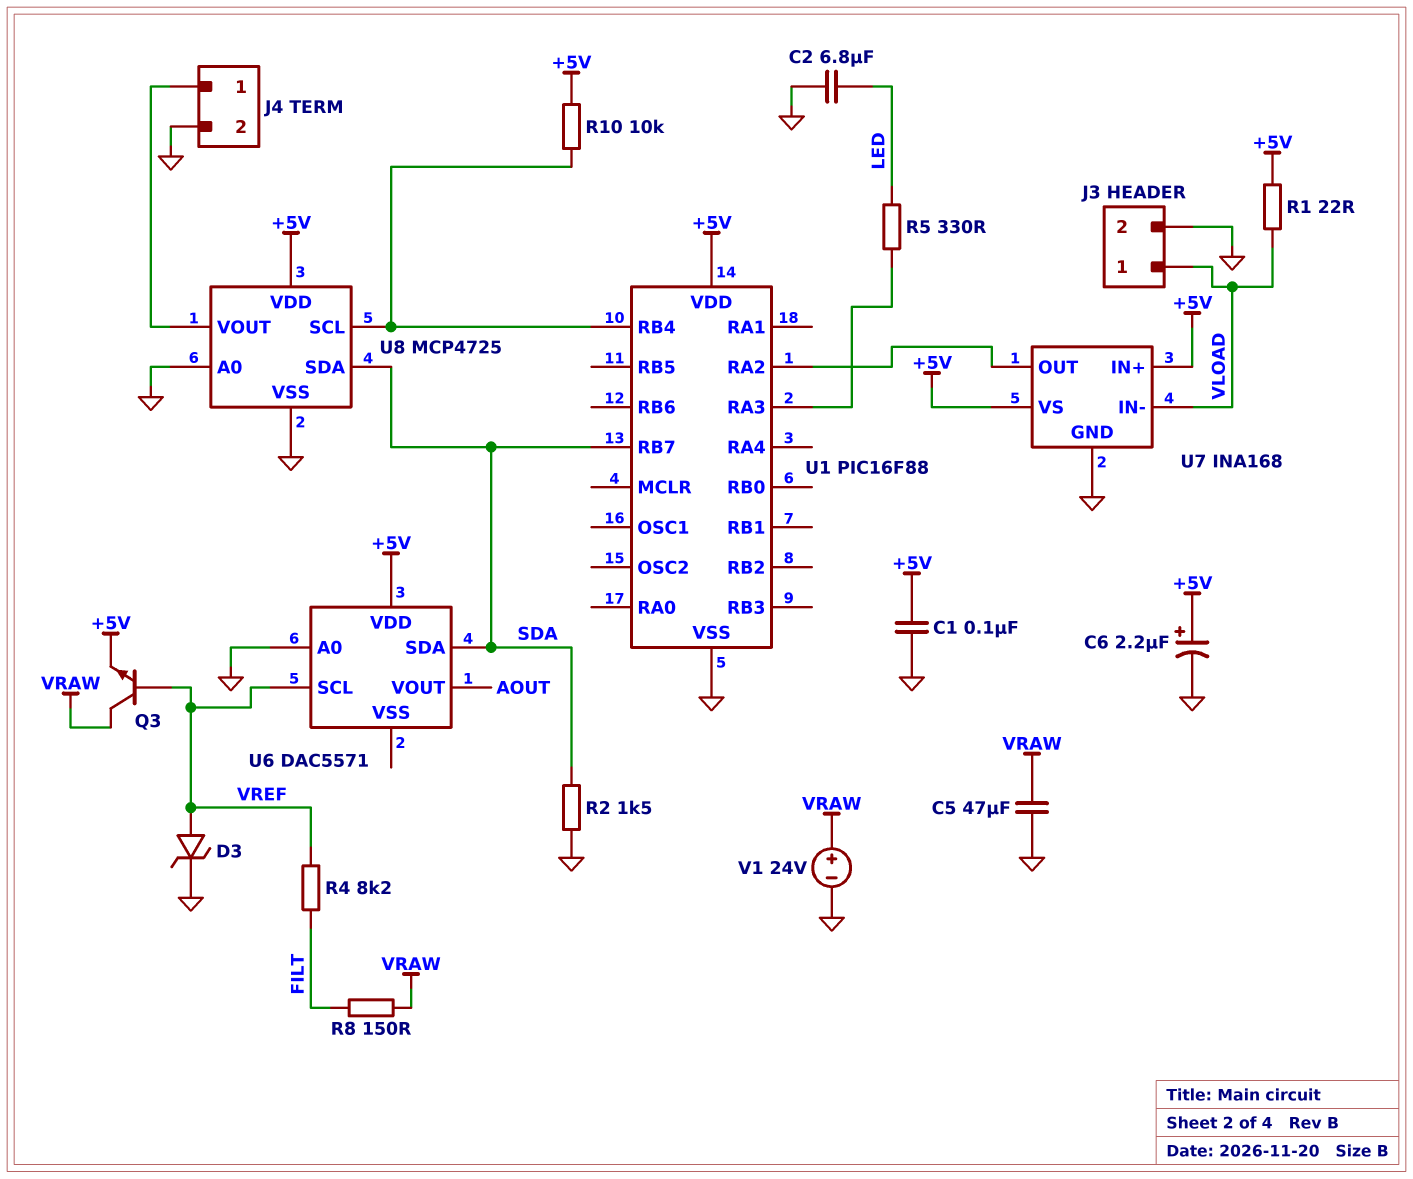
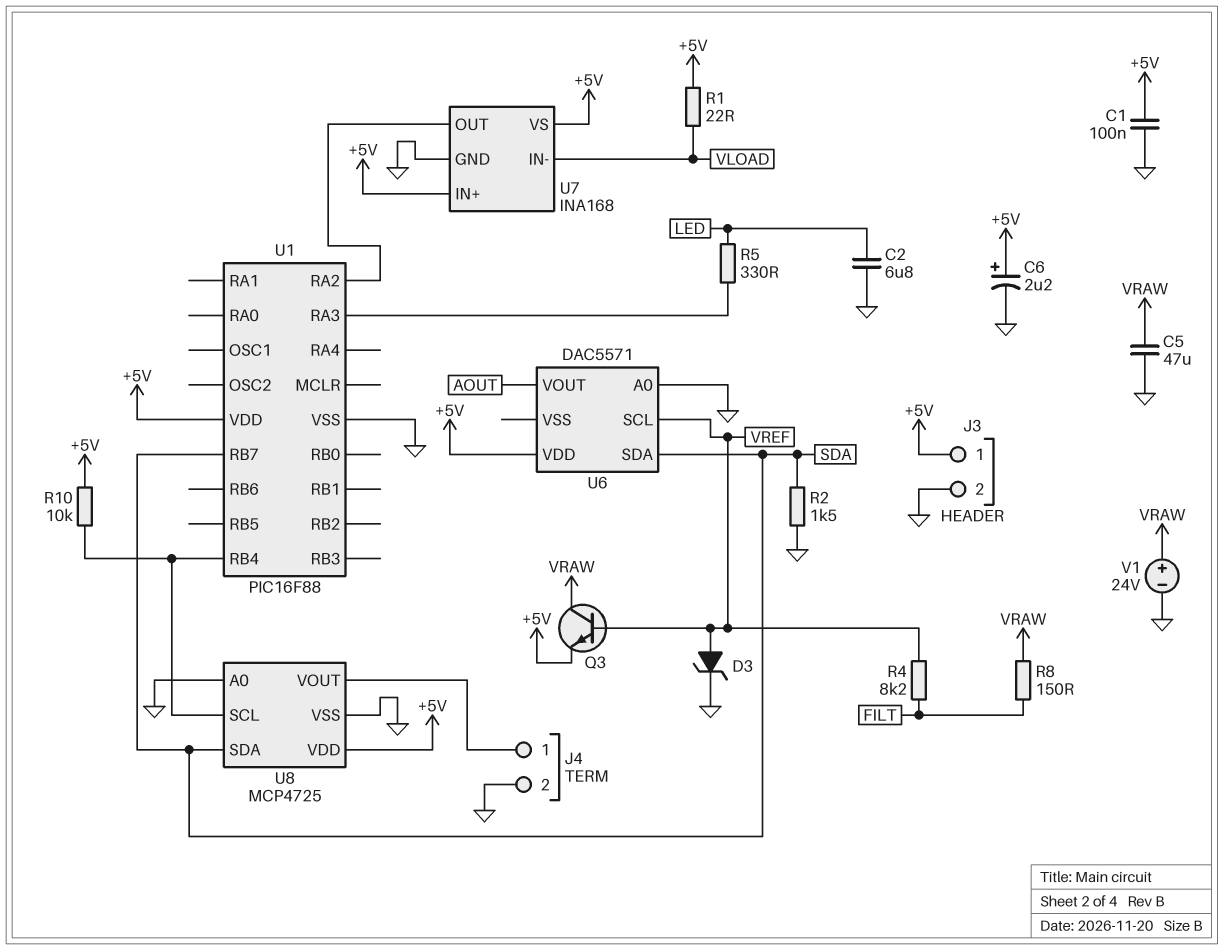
J3 pin 1: VLOAD -> +5V

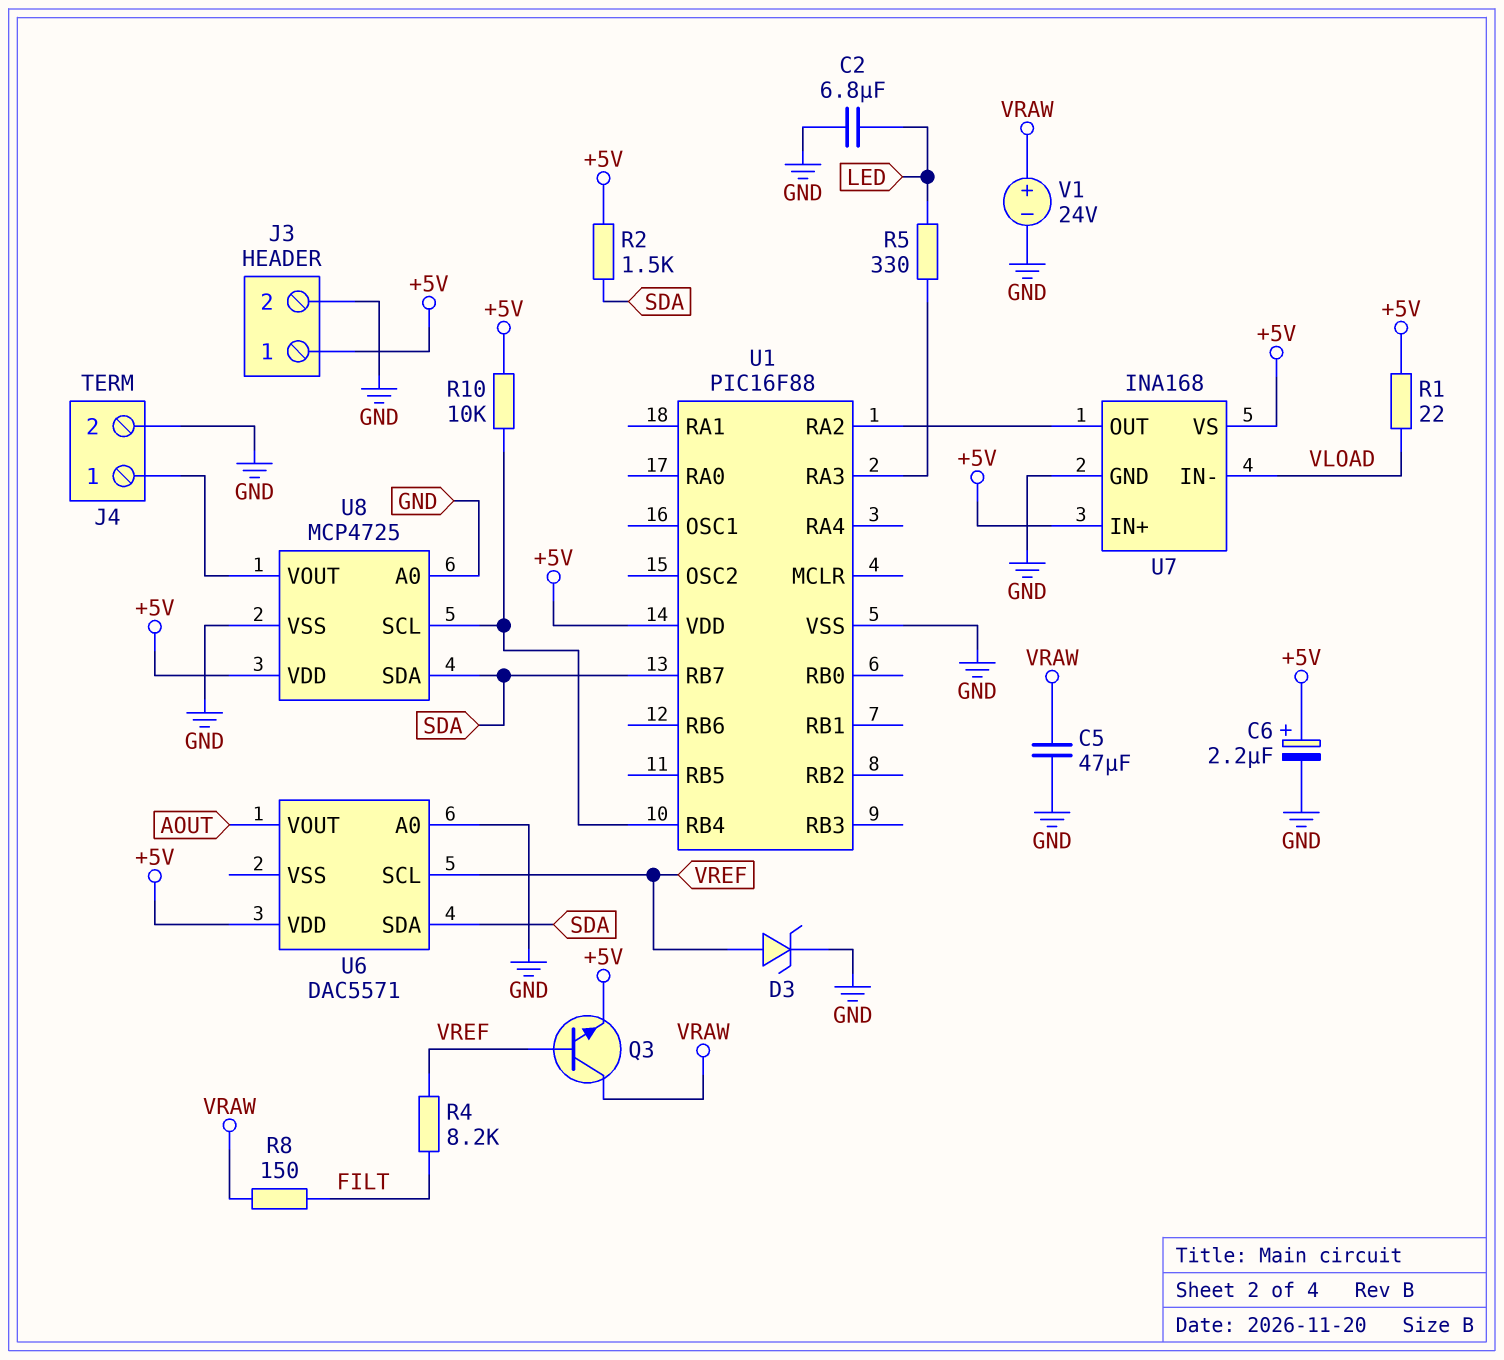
C1: 100nF (+5V, GND) -> none
R2: 1.5k (GND, SDA) -> 1.5k (+5V, SDA)

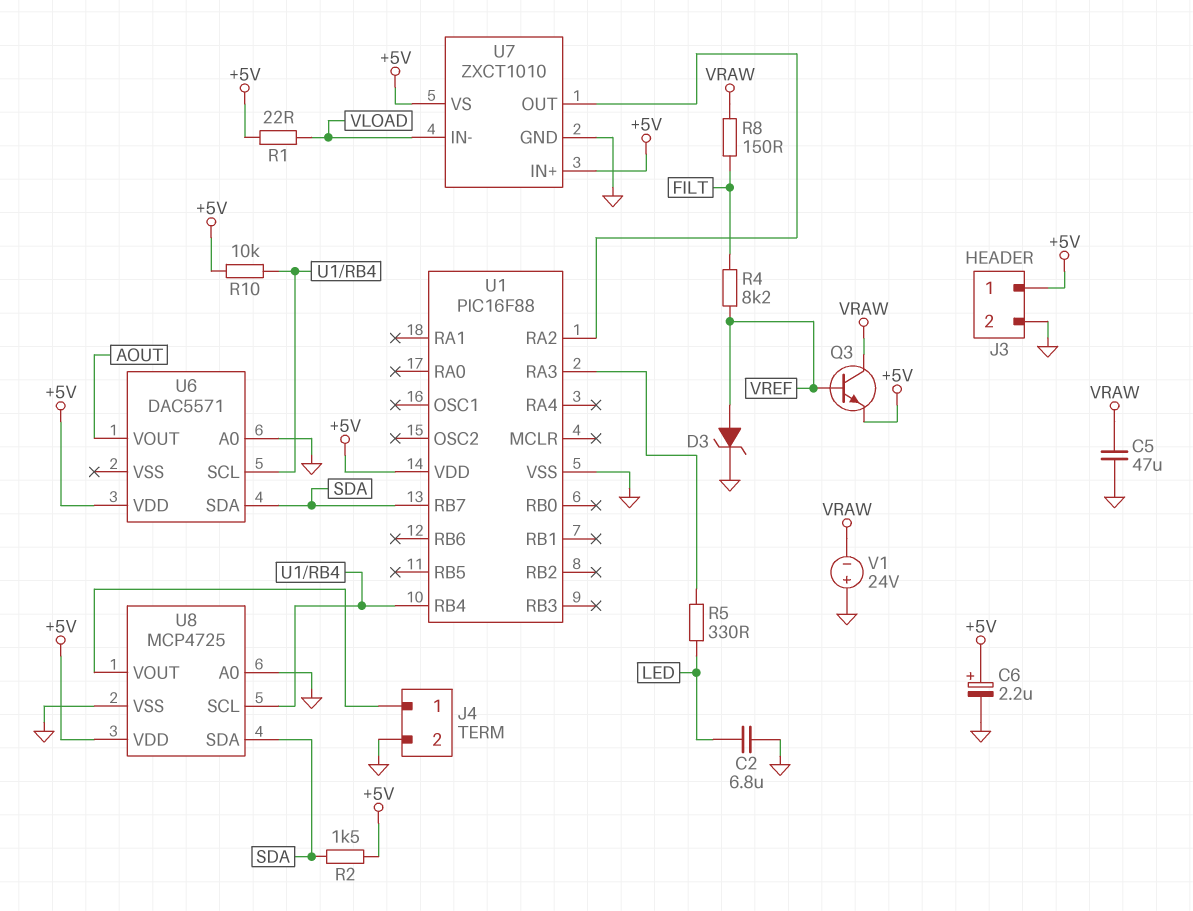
U6 pin SCL: VREF -> U1/RB4
U7: INA168 -> ZXCT1010
V1: 24V (plus VRAW, minus GND) -> 24V (plus GND, minus VRAW)

